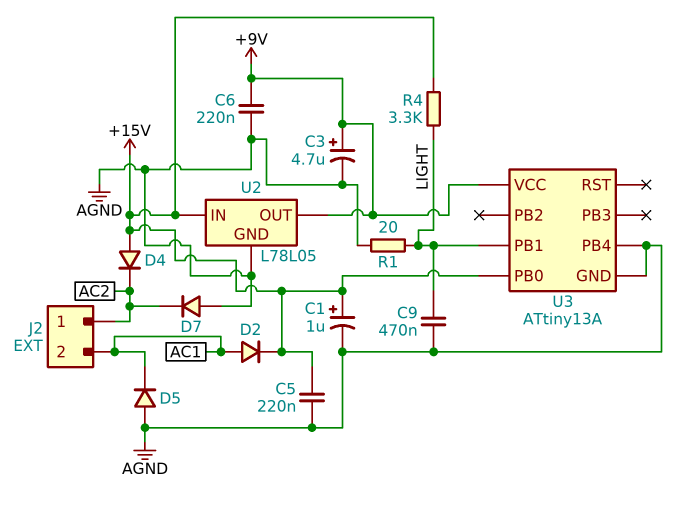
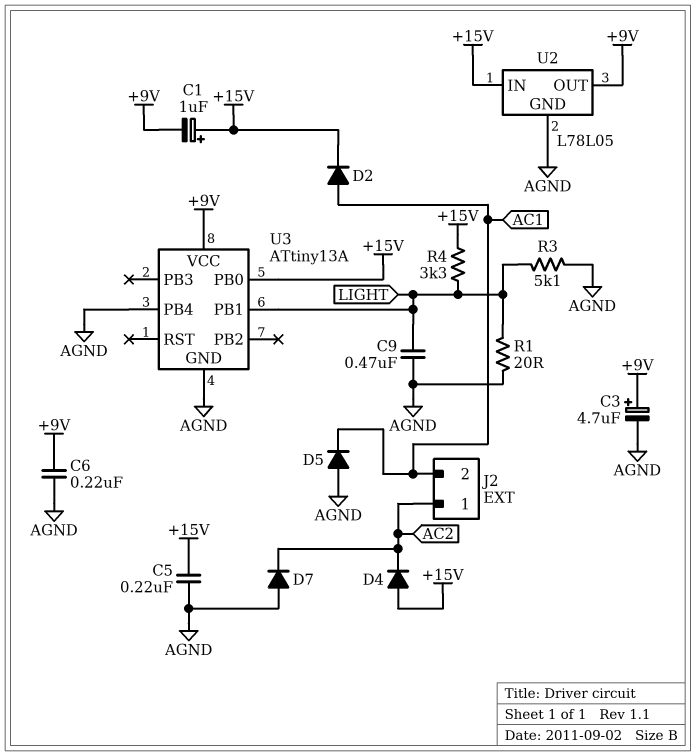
C1: 1uF (plus +15V, minus AGND) -> 1uF (plus +15V, minus +9V)
R3: none -> 5.1k (AGND, LIGHT)

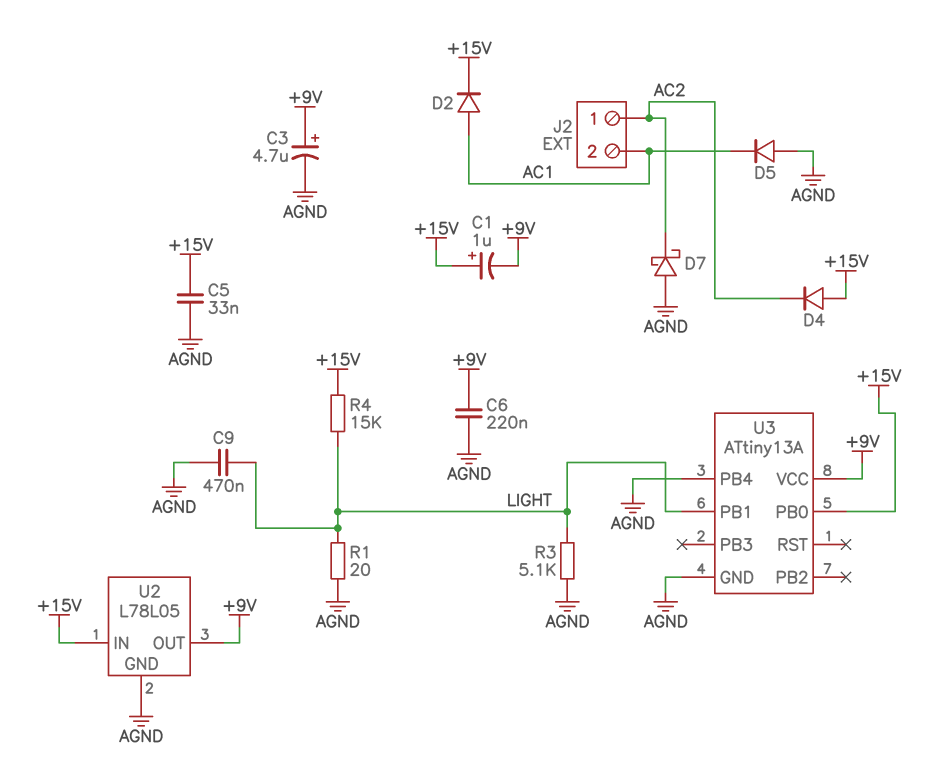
C5: 220nF (+15V, AGND) -> 33nF (+15V, AGND)
D7: diode (A AGND, K AC2) -> schottky (A AGND, K AC2)
R4: 3.3k (+15V, LIGHT) -> 15k (+15V, LIGHT)

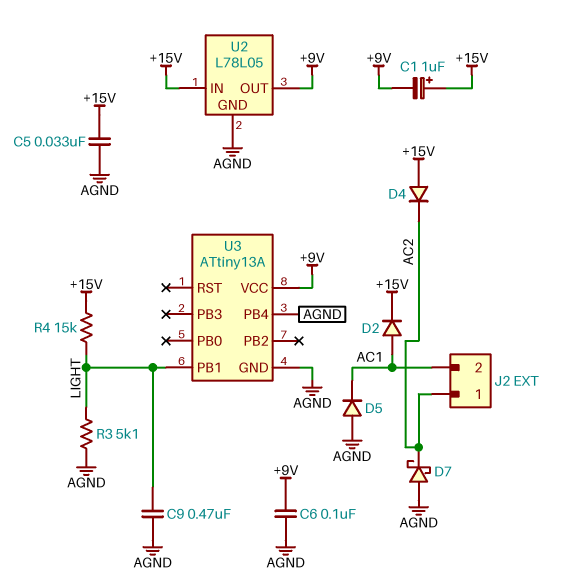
C3: 4.7uF (plus +9V, minus AGND) -> none
C6: 220nF (+9V, AGND) -> 100nF (+9V, AGND)
R1: 20 (AGND, LIGHT) -> none
U3 pin PB0: +15V -> none

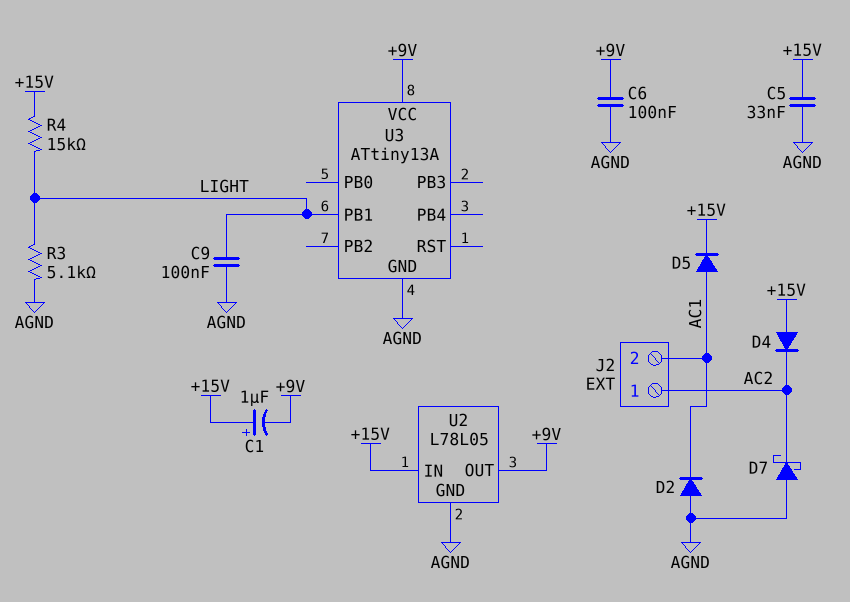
C9: 470nF (AGND, LIGHT) -> 100nF (AGND, LIGHT)
D2: diode (A AC1, K +15V) -> diode (A AGND, K AC1)
D5: diode (A AGND, K AC1) -> diode (A AC1, K +15V)
U3 pin PB4: AGND -> none

